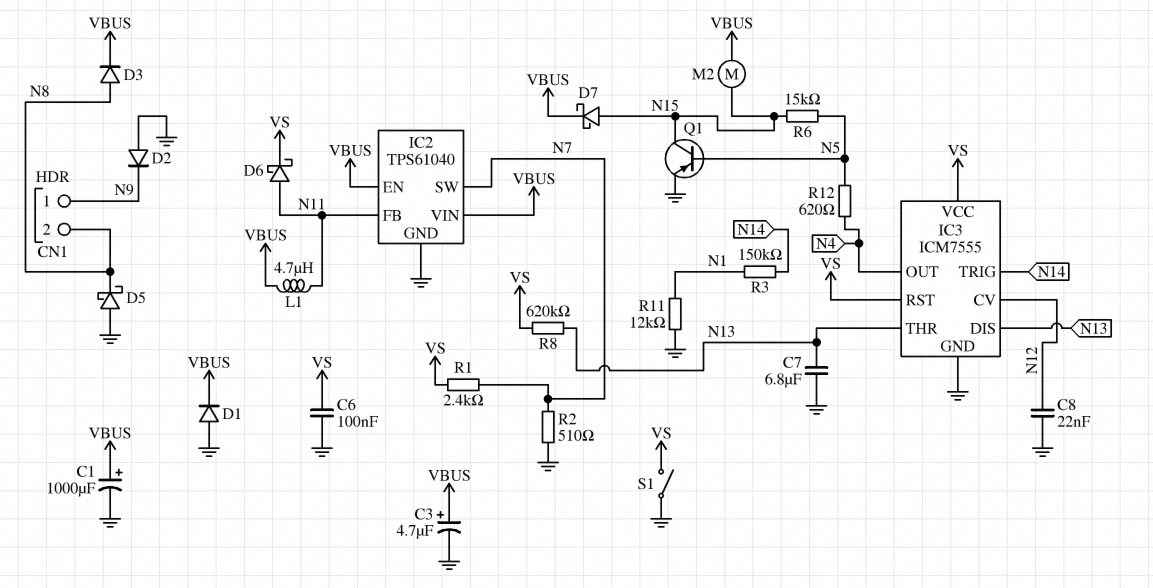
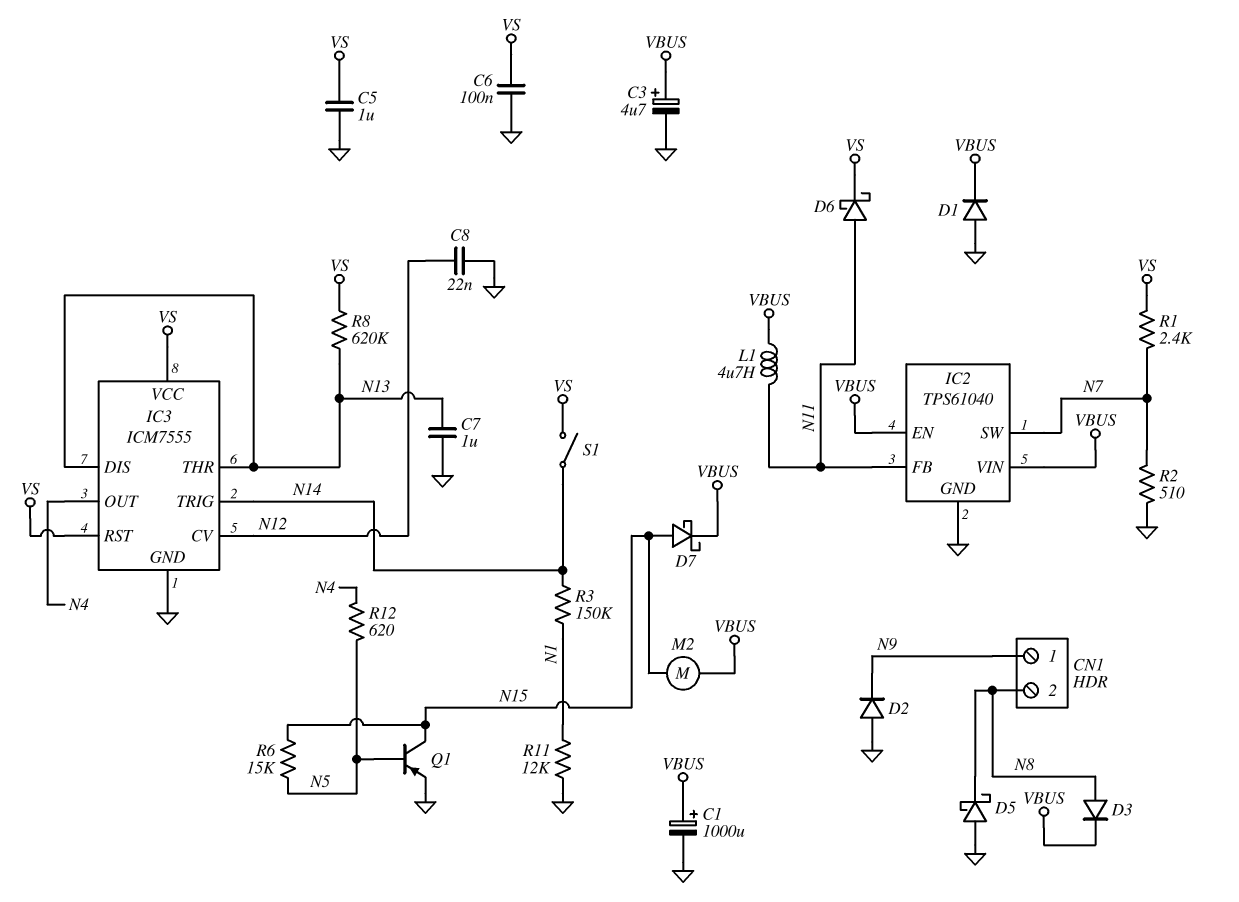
C5: none -> 1uF (GND, VS)
C7: 6.8uF (GND, N13) -> 1uF (GND, N13)
S1: switch (GND, VS) -> switch (N14, VS)

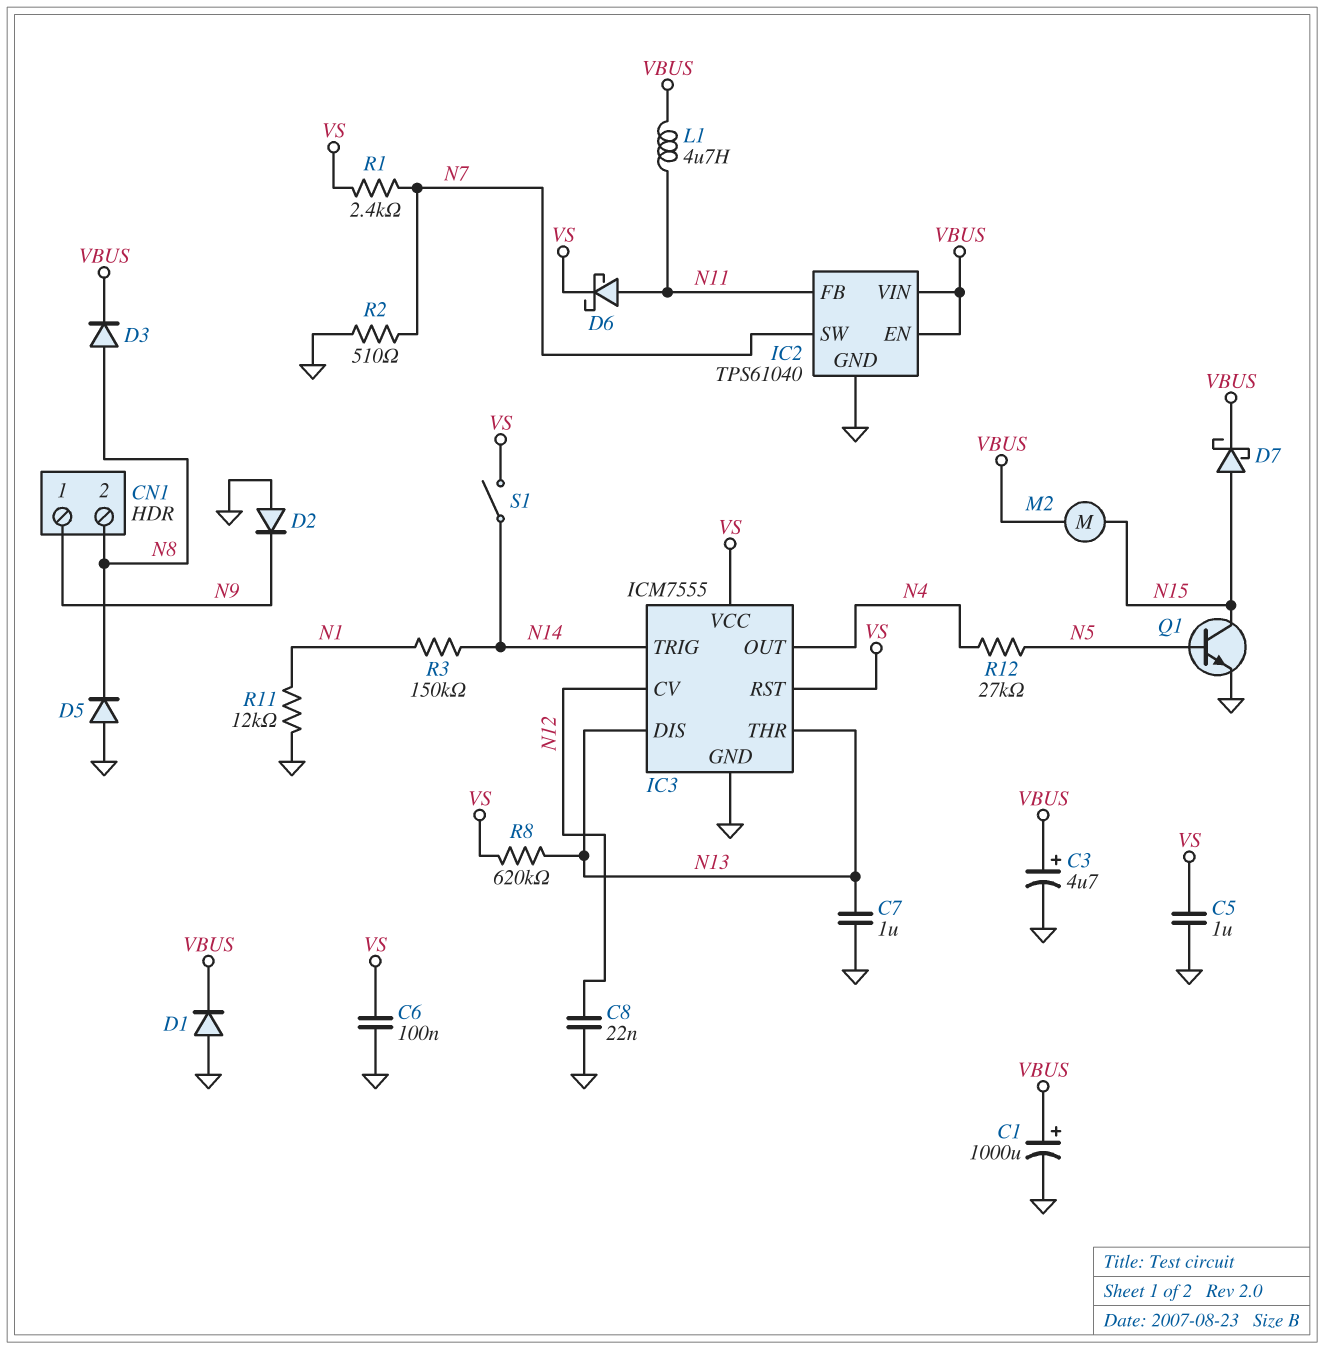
D5: schottky (A GND, K N8) -> diode (A GND, K N8)
Q1: PNP (B N5, C N15, E GND) -> NPN (B N5, C N15, E GND)
R6: 15k (N5, N15) -> none
R12: 620 (N4, N5) -> 27k (N4, N5)

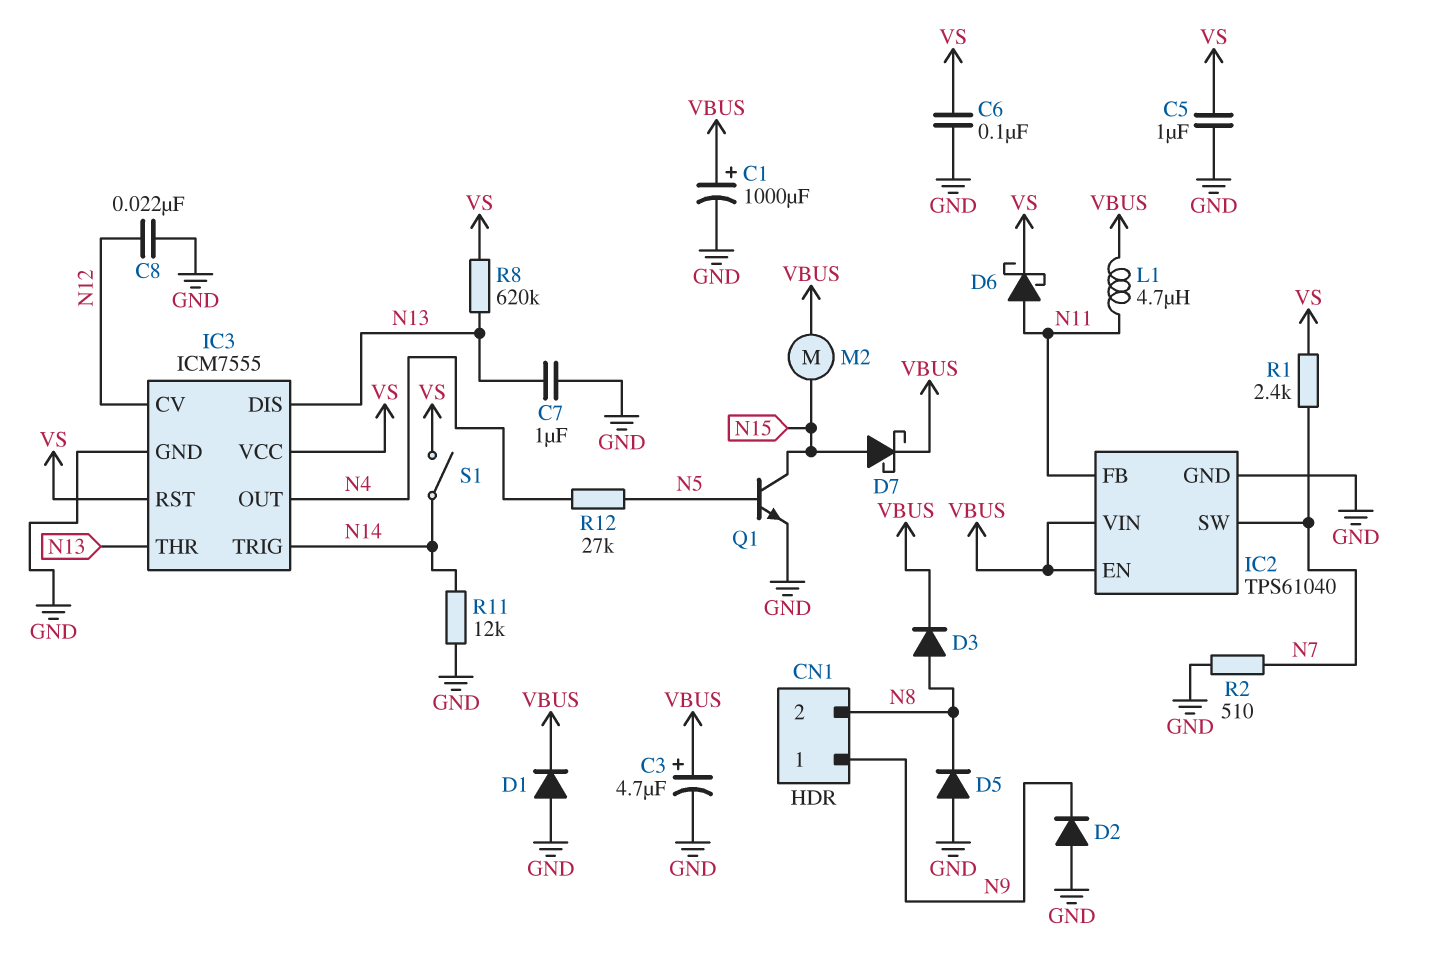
R3: 150k (N1, N14) -> none
R11: 12k (GND, N1) -> 12k (GND, N14)

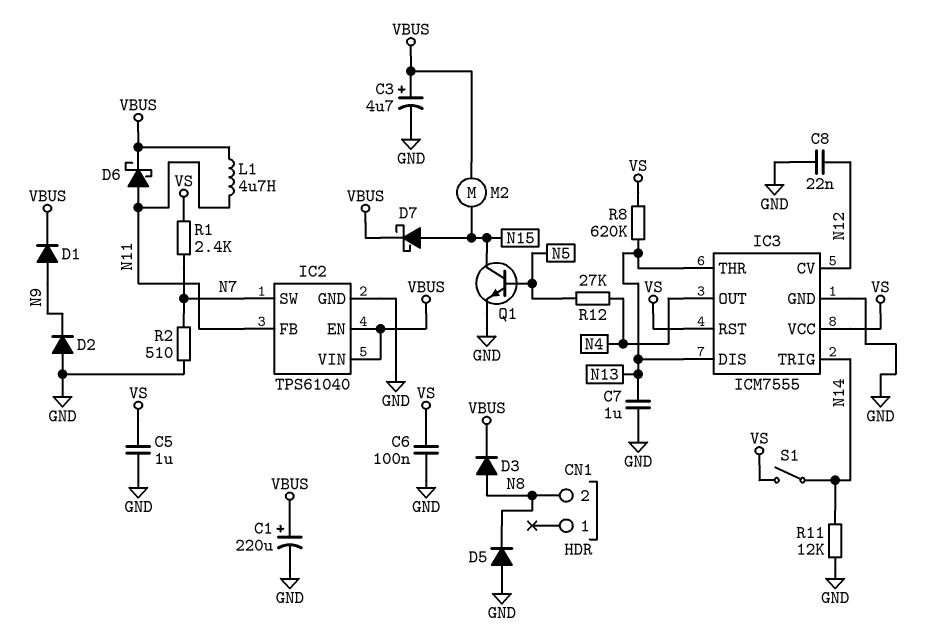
C1: 1000uF (plus VBUS, minus GND) -> 220uF (plus VBUS, minus GND)
CN1 pin 1: N9 -> none
D1: diode (A GND, K VBUS) -> diode (A N9, K VBUS)
D6: schottky (A N11, K VS) -> schottky (A N11, K VBUS)

